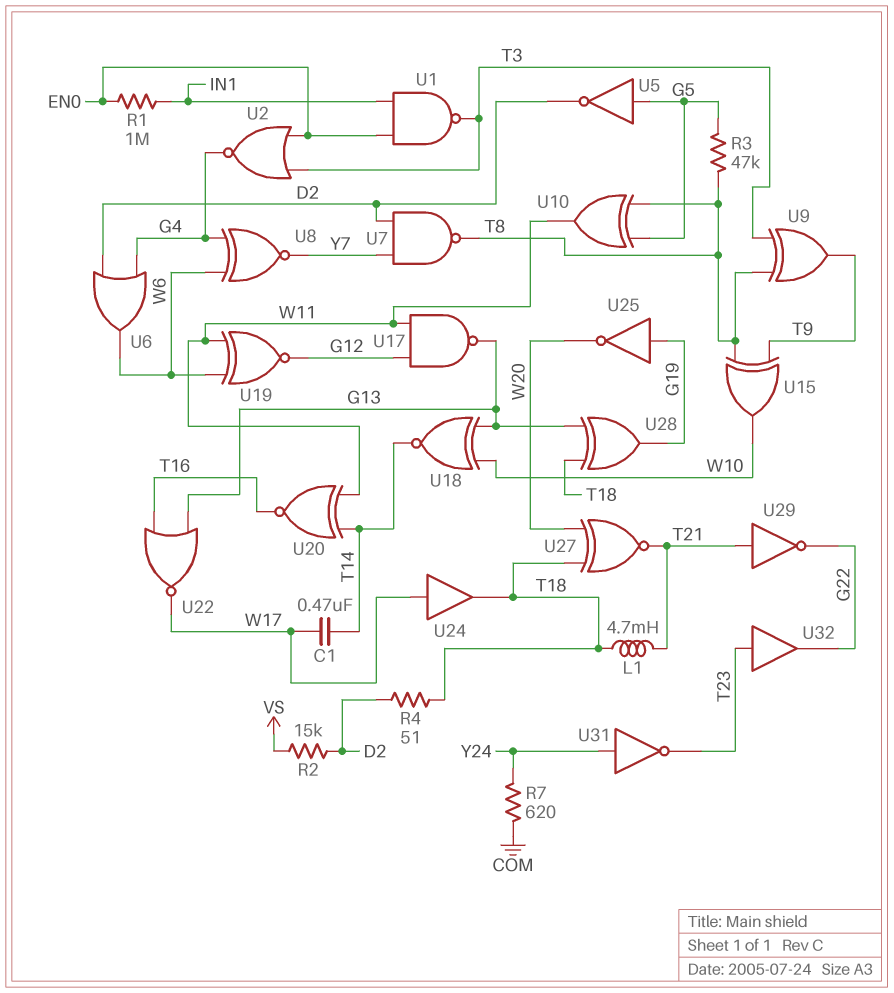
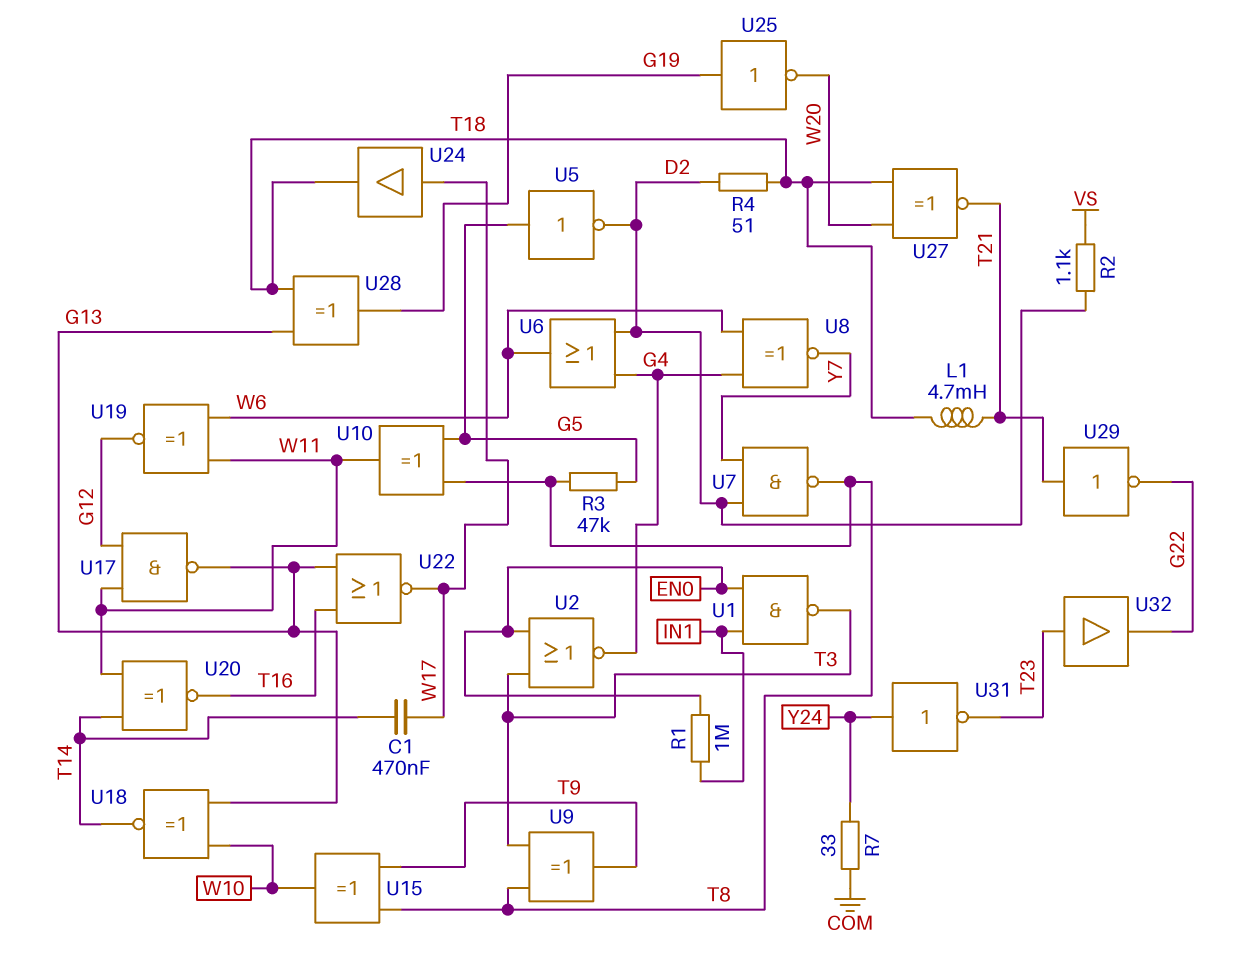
R2: 15k (D2, VS) -> 1.1k (D2, VS)
R7: 620 (COM, Y24) -> 33 (COM, Y24)

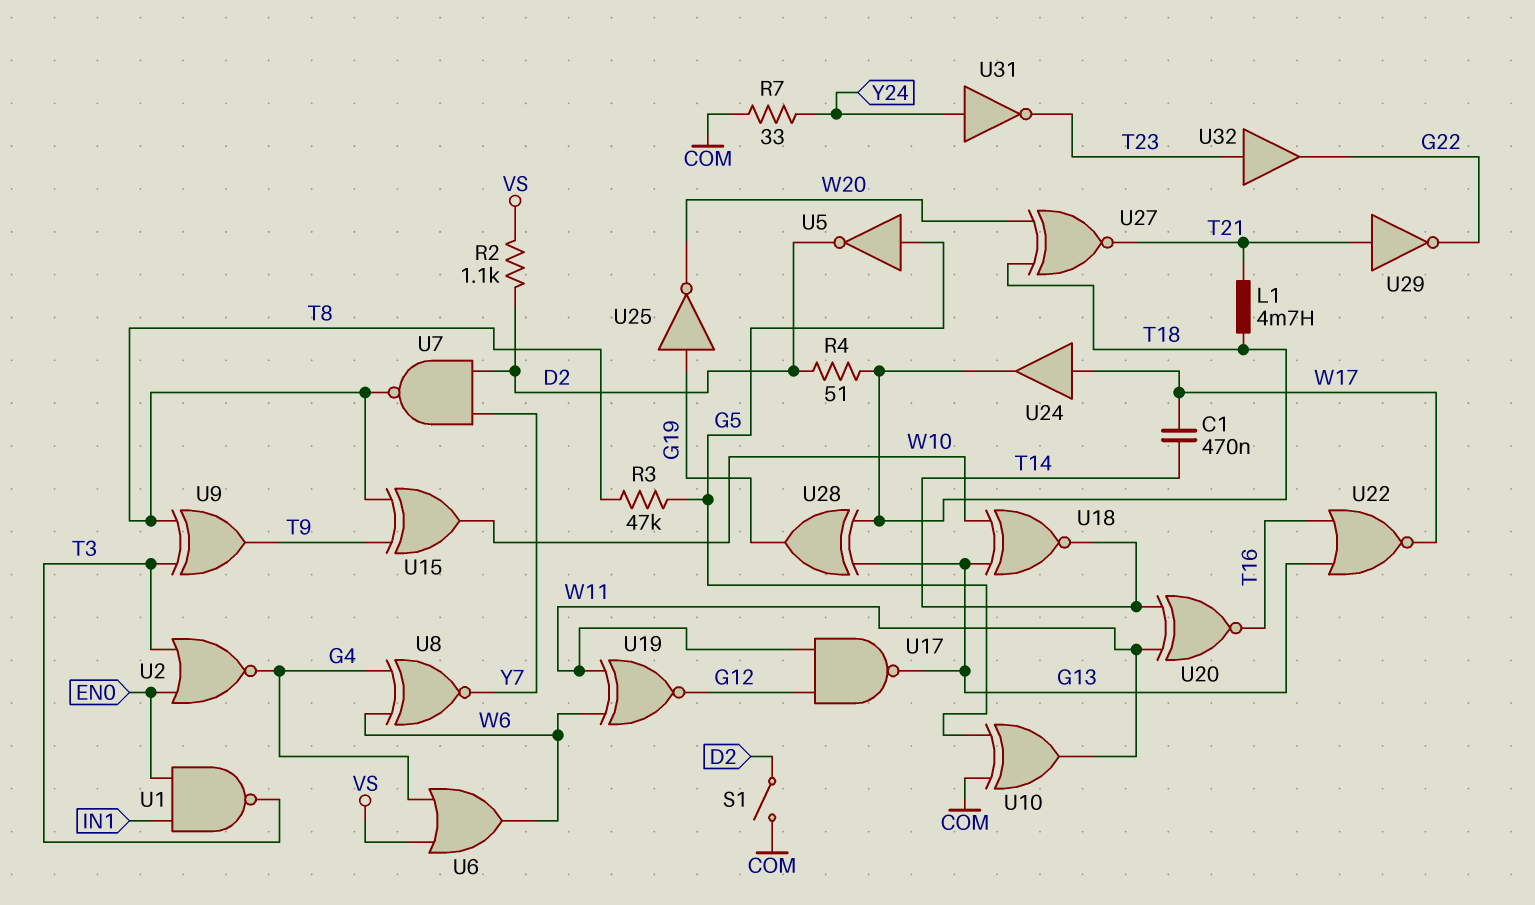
R1: 1M (EN0, IN1) -> none
S1: none -> switch (COM, D2)
U6: OR (in D2, in G4, out W6) -> OR (in G4, in VS, out W6)
U10: XOR (in G5, in T8, out W11) -> XOR (in COM, in G5, out W11)

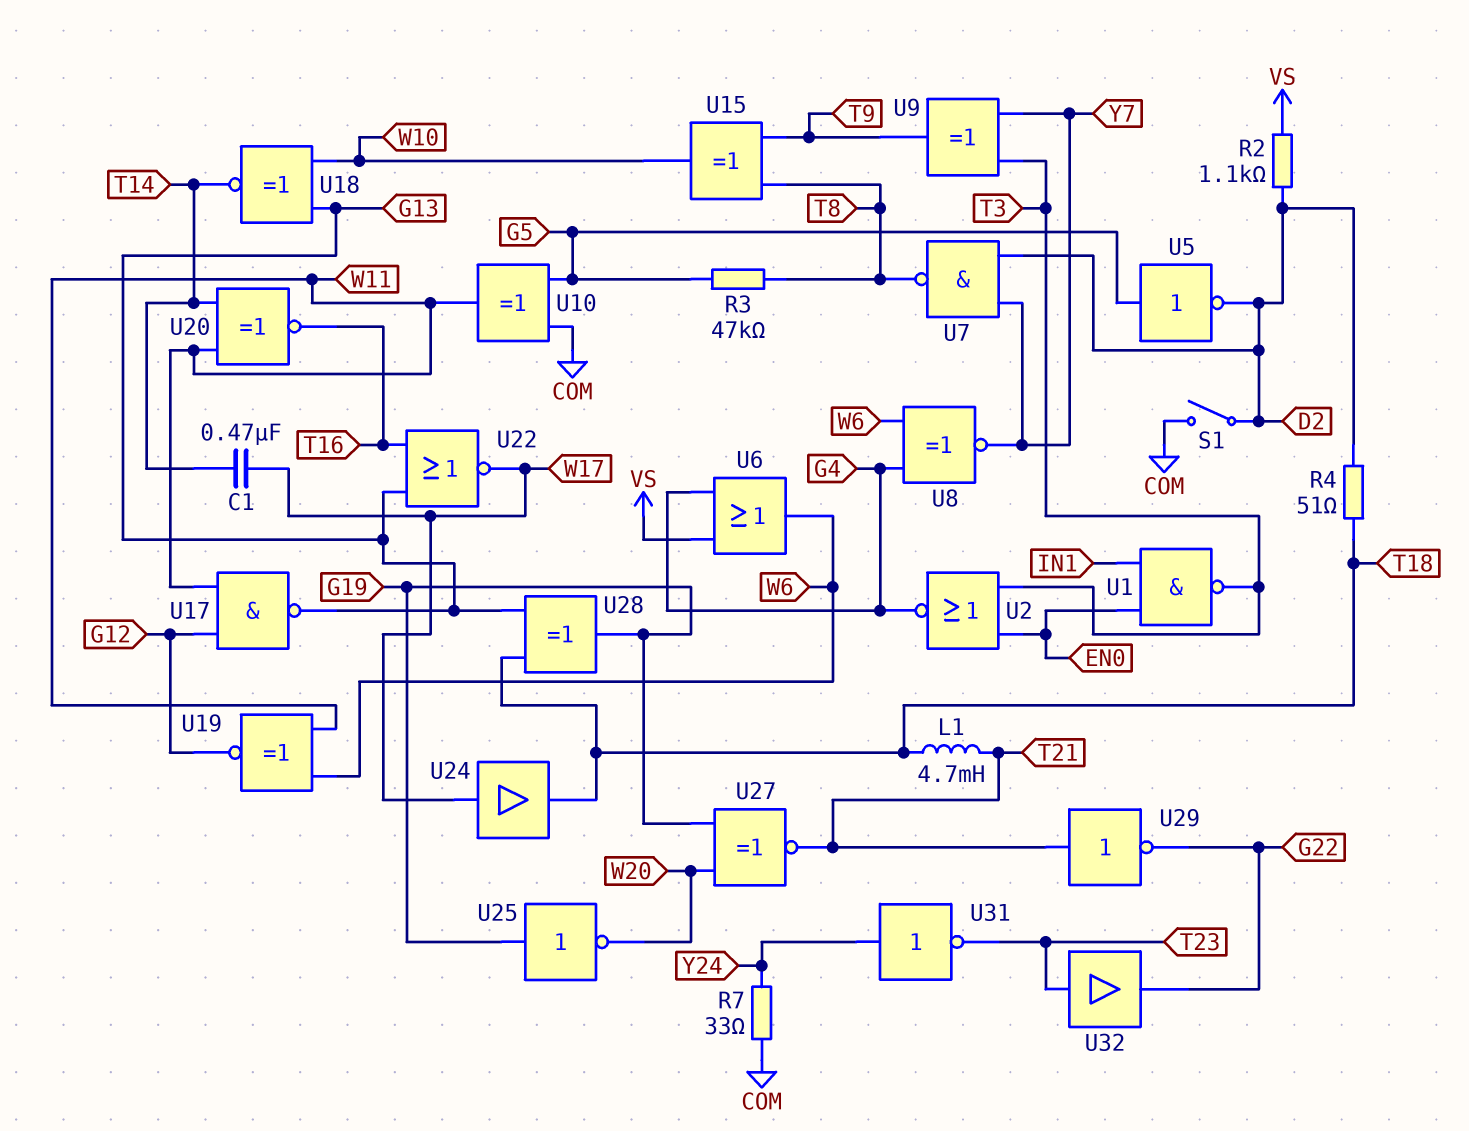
U9: XOR (in T3, in T8, out T9) -> XOR (in T3, in Y7, out T9)
U27: XNOR (in T18, in W20, out T21) -> XNOR (in G19, in W20, out T21)

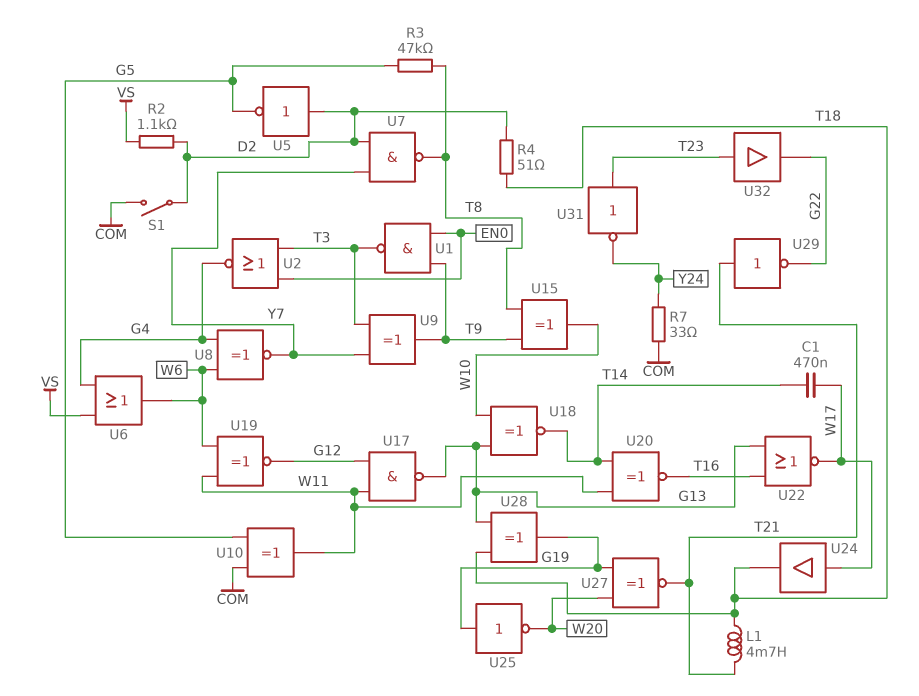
U1: NAND (in EN0, in IN1, out T3) -> NAND (in EN0, in T9, out T3)
U5: NOT (in G5, out D2) -> NOT (in D2, out G5)
U31: NOT (in Y24, out T23) -> NOT (in T23, out Y24)

